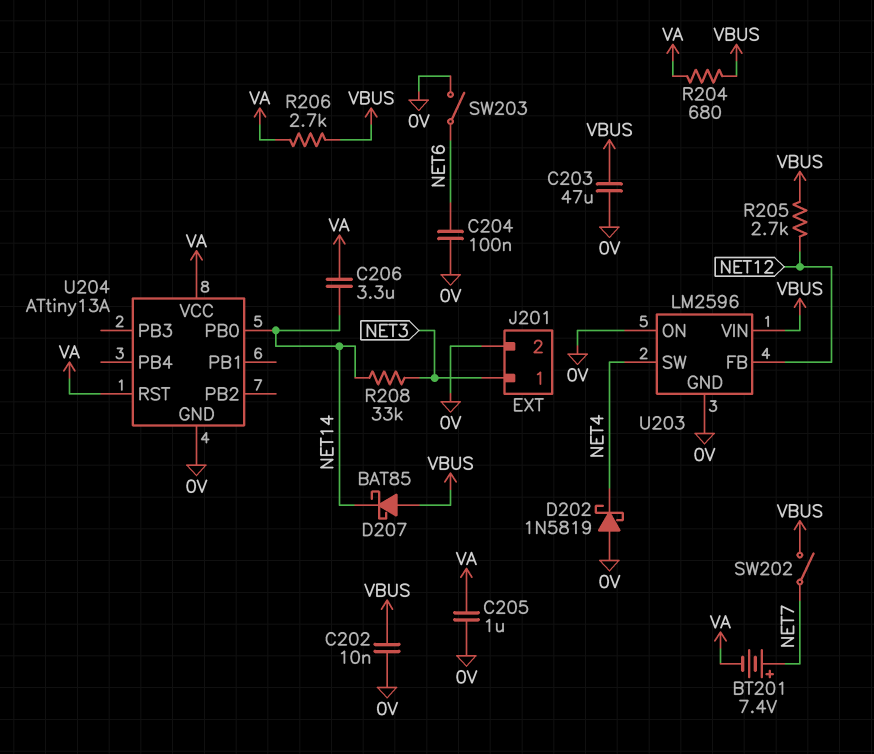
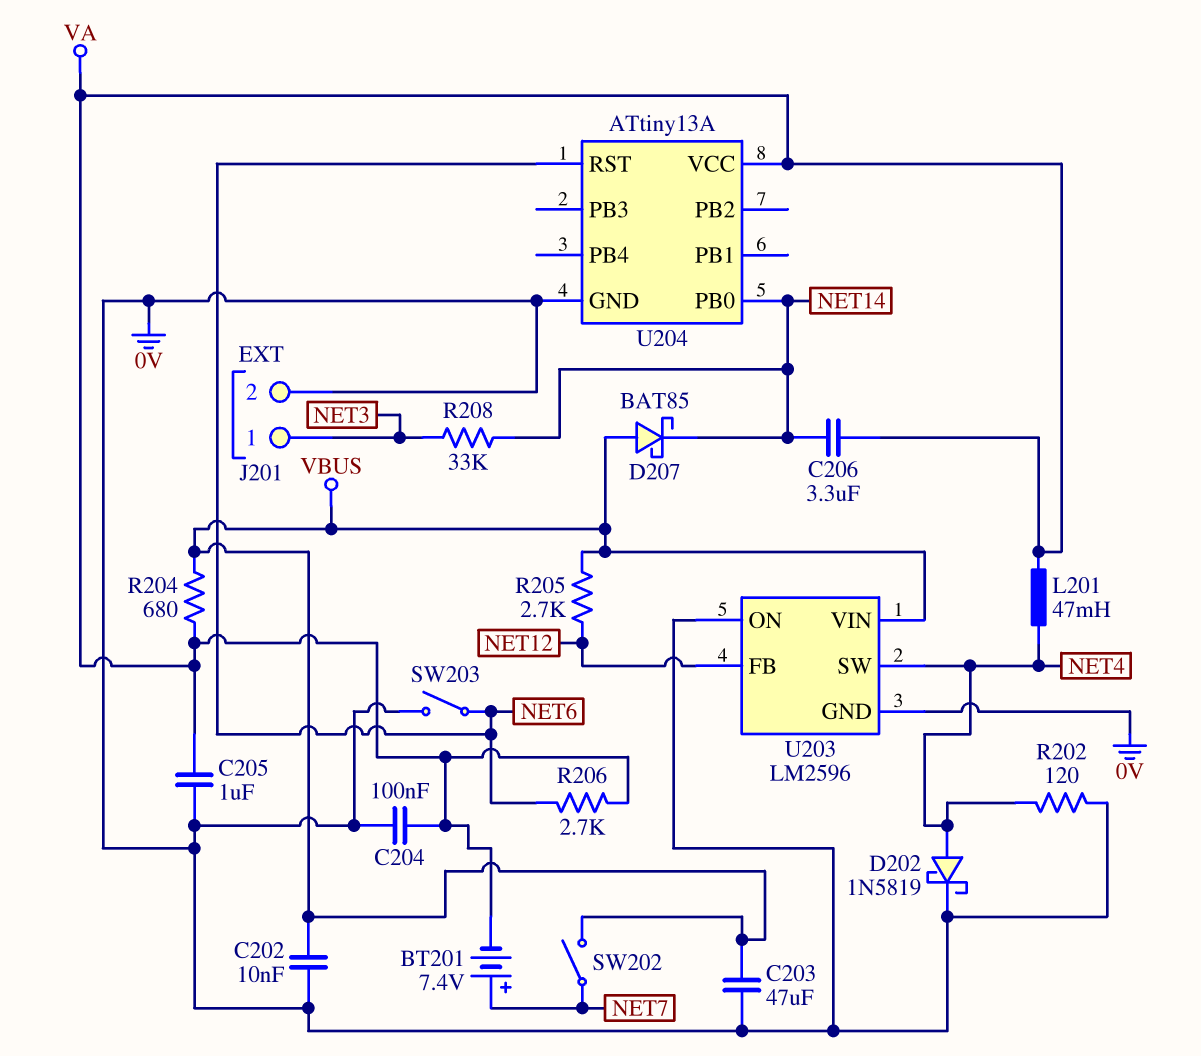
C204: 100nF (0V, NET6) -> 100nF (0V, VA)
D202: schottky 1N5819 (A 0V, K NET4) -> schottky 1N5819 (A NET4, K 0V)
L201: none -> 47mH (NET4, VA)
R202: none -> 120 (0V, NET4)
R206: 2.7k (VA, VBUS) -> 2.7k (NET6, VA)
U204 pin RST: VA -> NET6

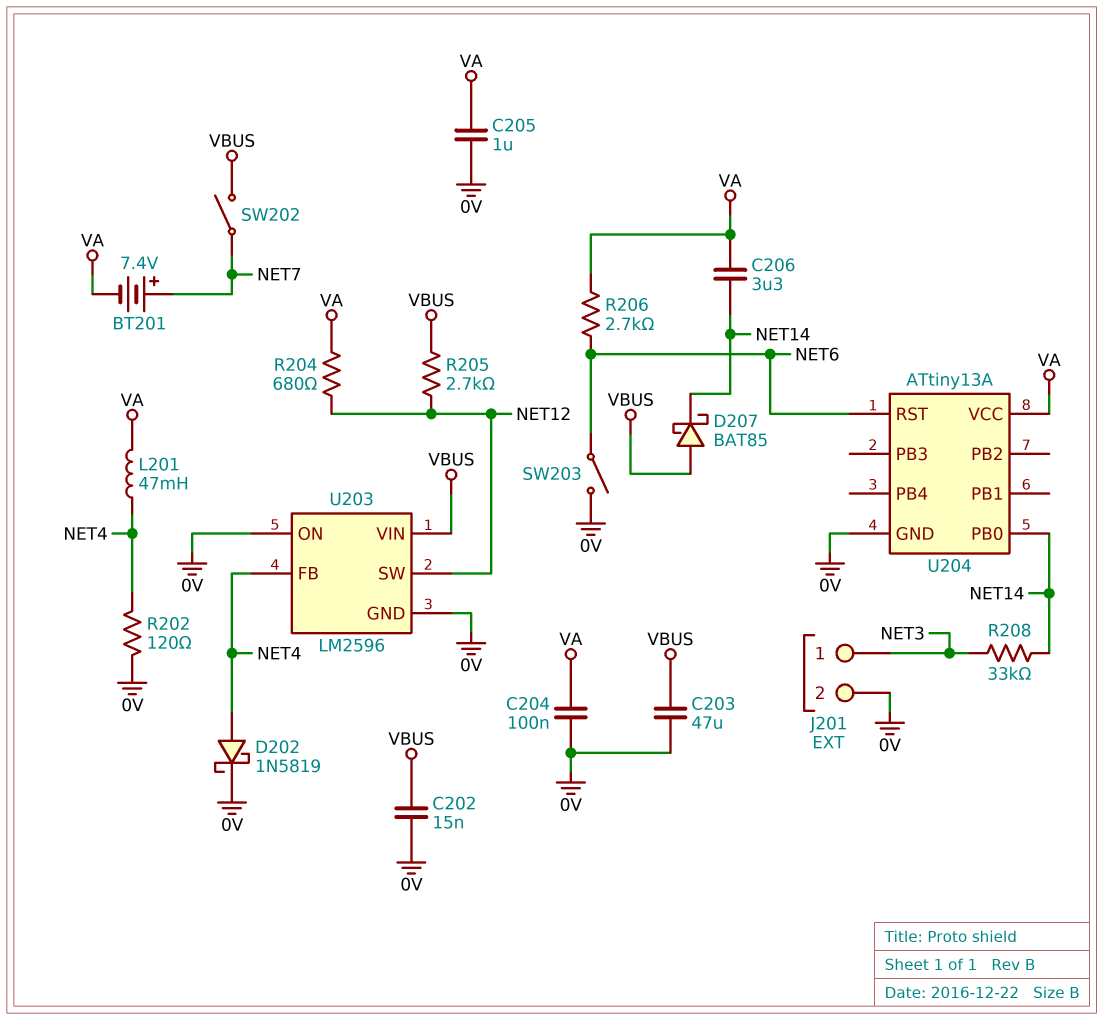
C202: 10nF (0V, VBUS) -> 15nF (0V, VBUS)
R204: 680 (VA, VBUS) -> 680 (NET12, VA)
U203 pin FB: NET12 -> NET4
U203 pin SW: NET4 -> NET12

